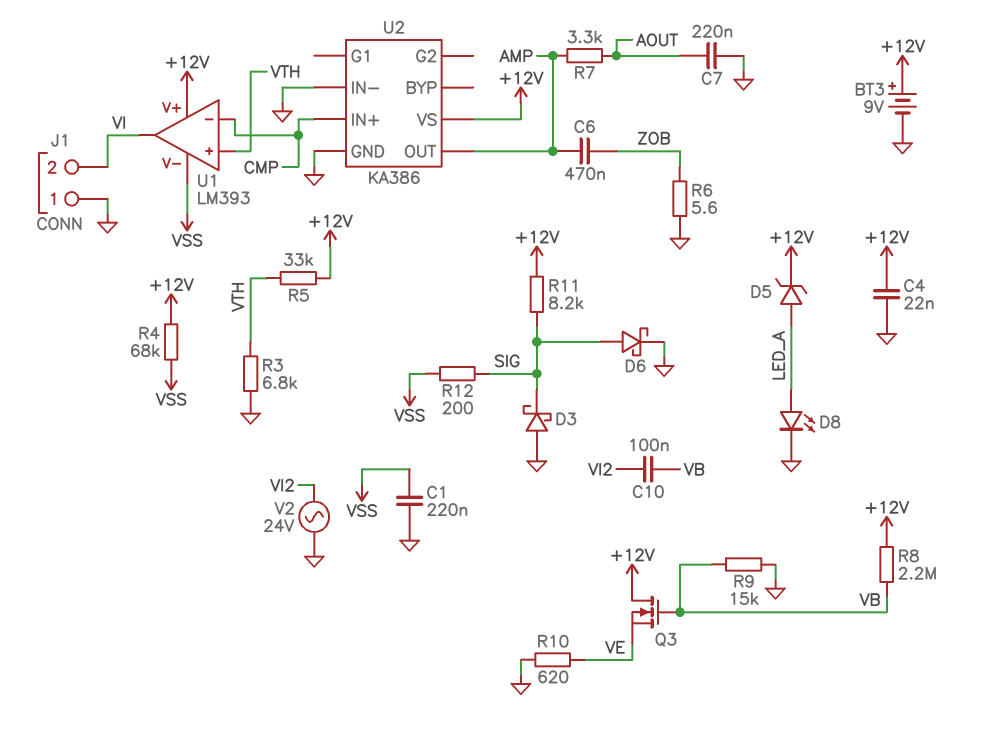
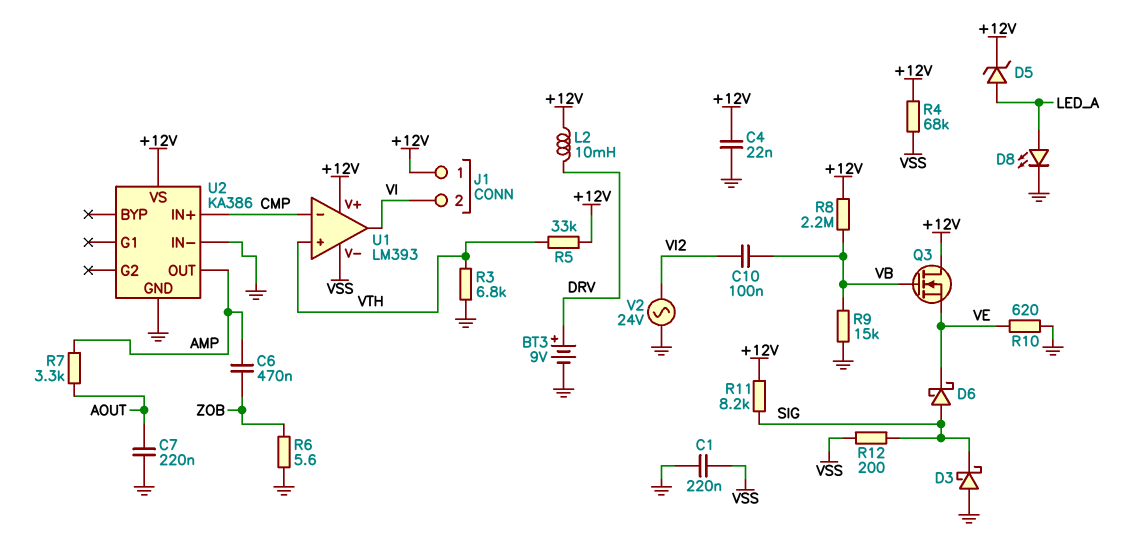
BT3: 9V (plus +12V, minus GND) -> 9V (plus DRV, minus GND)
D6: schottky (A SIG, K GND) -> schottky (A SIG, K VE)
J1 pin 1: GND -> +12V
L2: none -> 10mH (+12V, DRV)

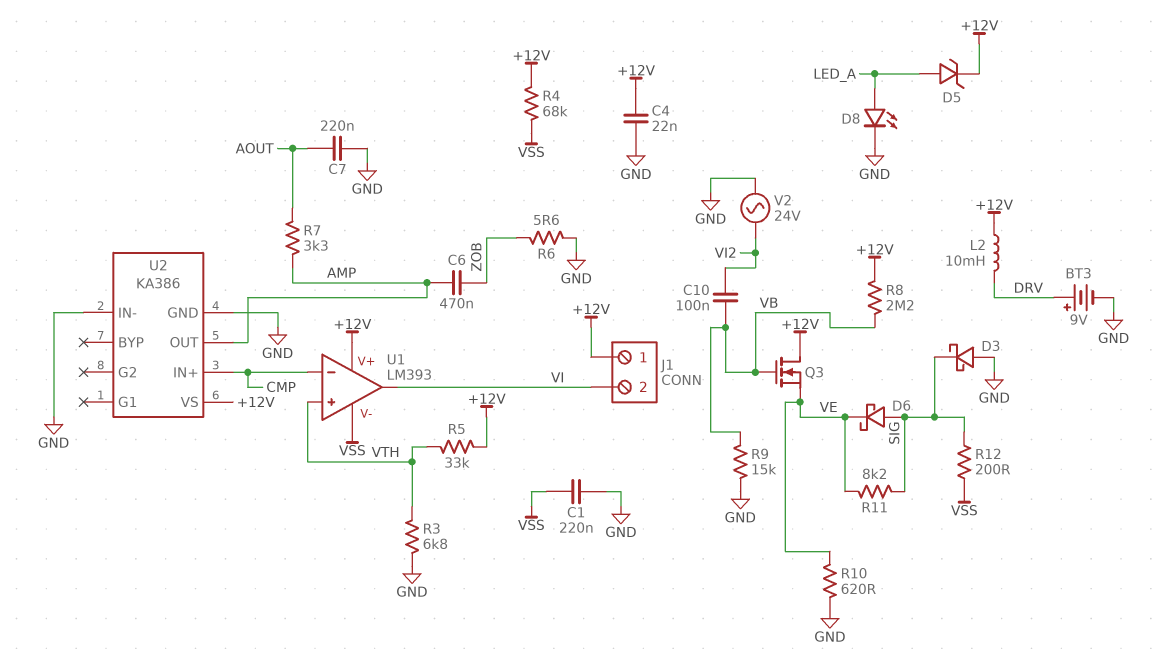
R11: 8.2k (+12V, SIG) -> 8.2k (SIG, VE)

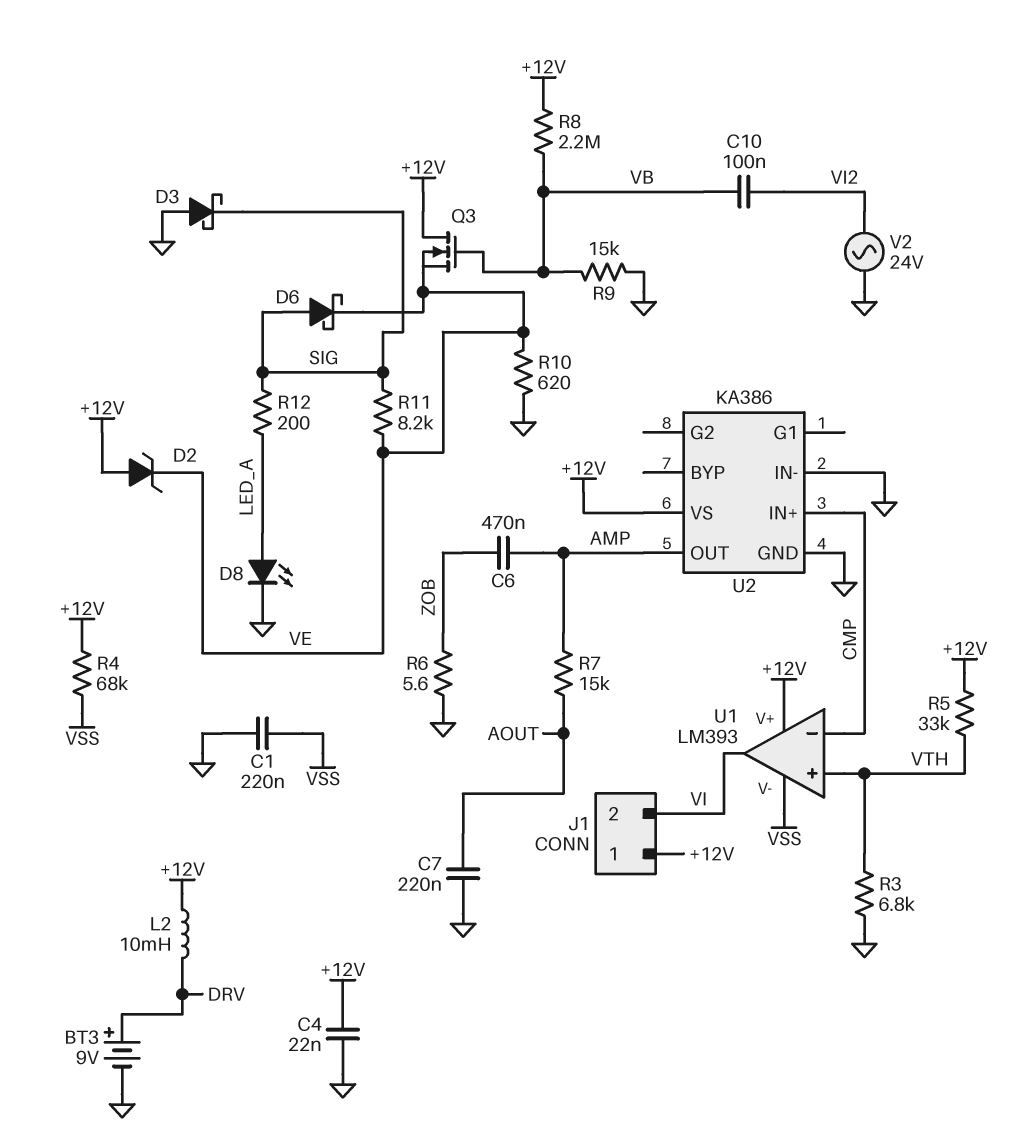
D2: none -> zener (A +12V, K VE)
D5: zener (A LED_A, K +12V) -> none
R7: 3.3k (AMP, AOUT) -> 15k (AMP, AOUT)
R12: 200 (SIG, VSS) -> 200 (LED_A, SIG)

